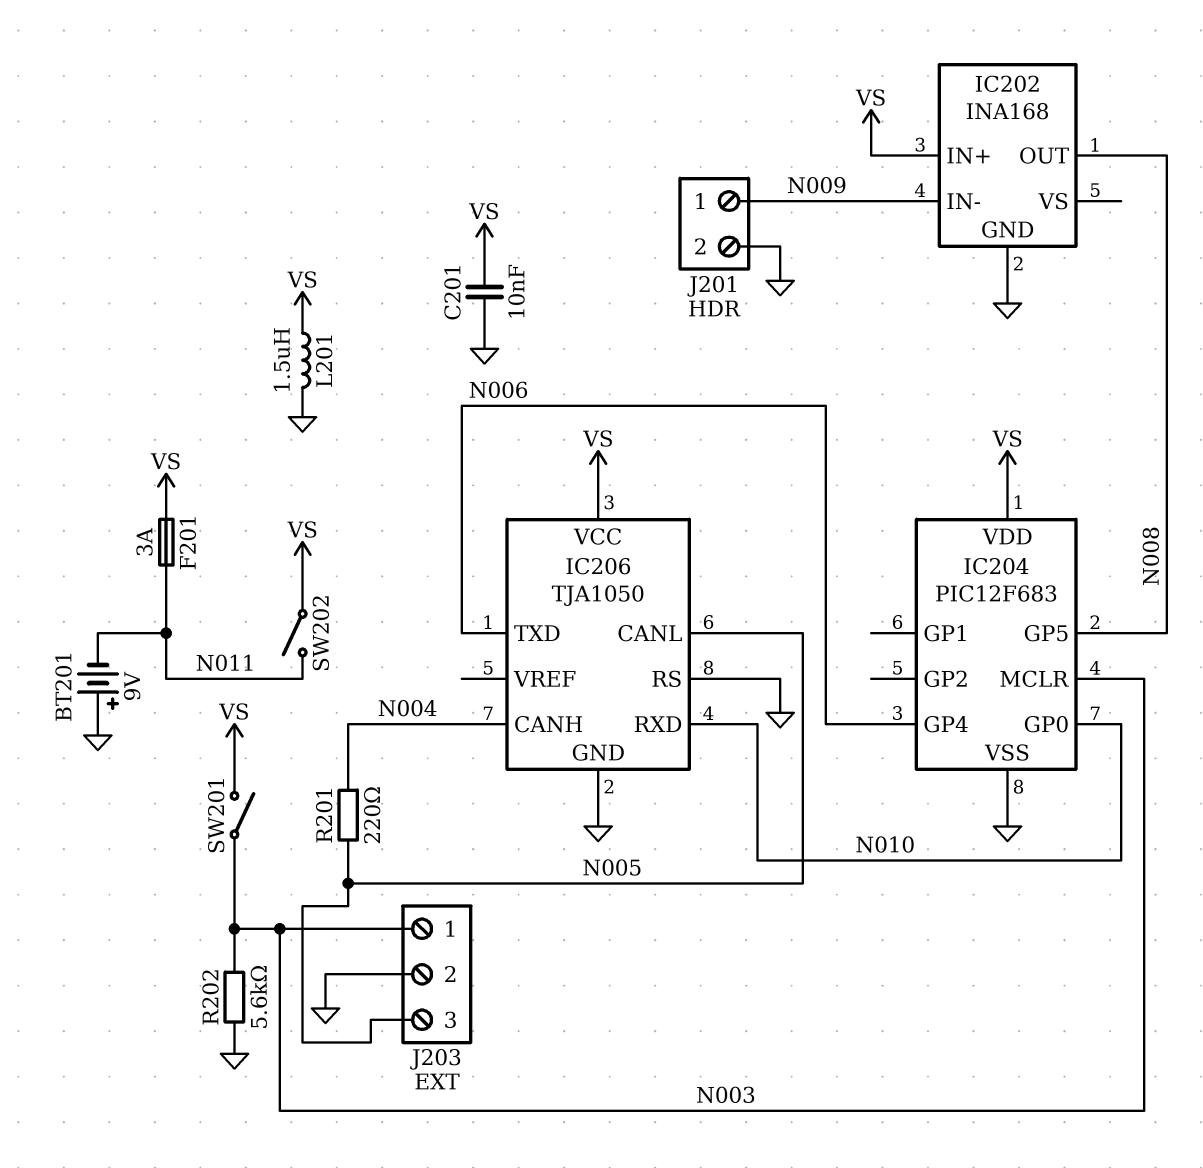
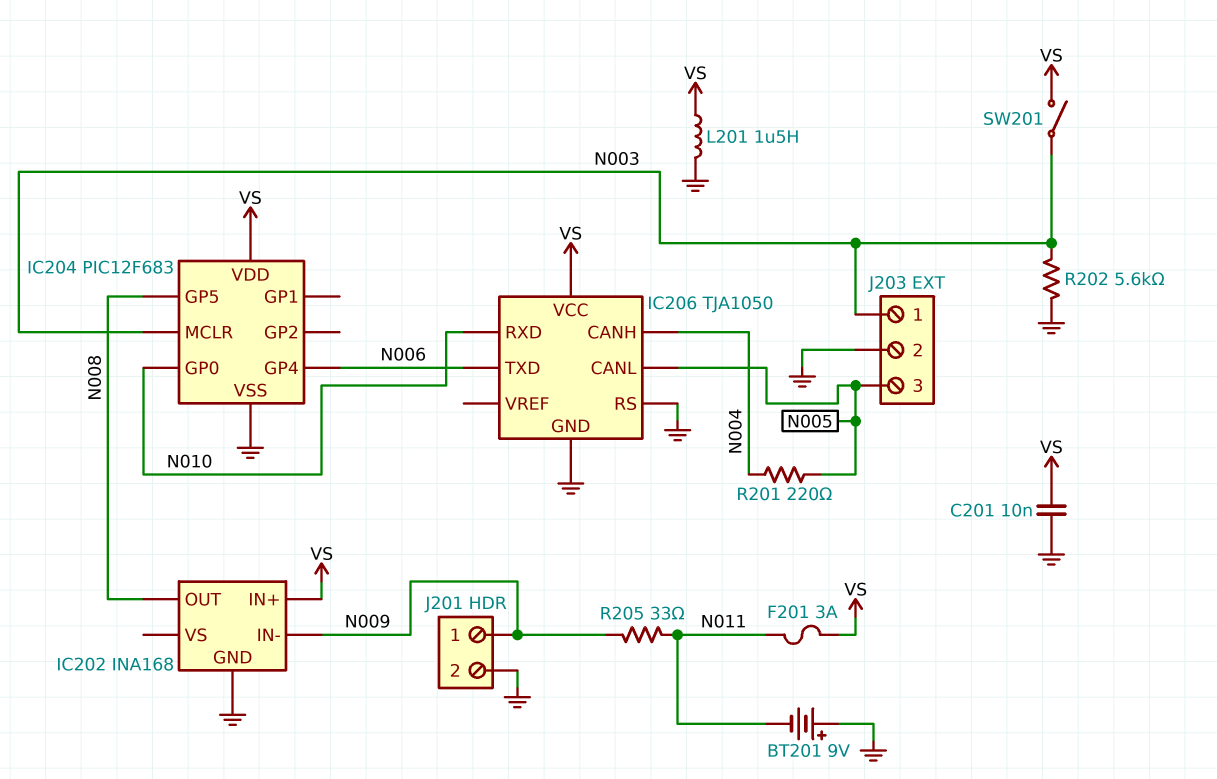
R205: none -> 33 (N009, N011)
SW202: switch (N011, VS) -> none

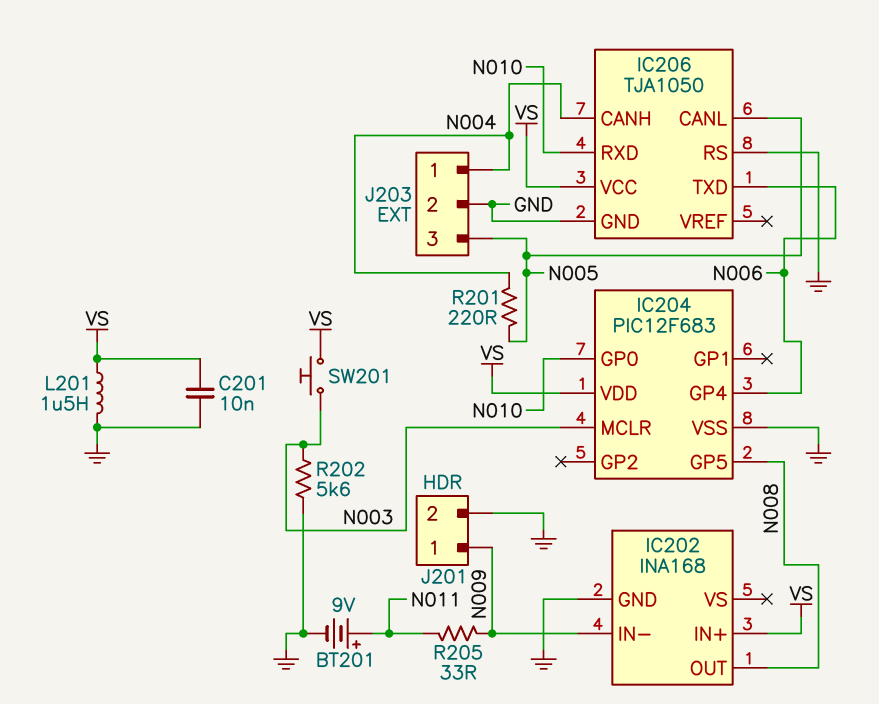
BT201: 9V (plus GND, minus N011) -> 9V (plus N011, minus GND)
F201: 3A (N011, VS) -> none
J203 pin 1: N003 -> N004
SW201: switch (N003, VS) -> button (N003, VS)

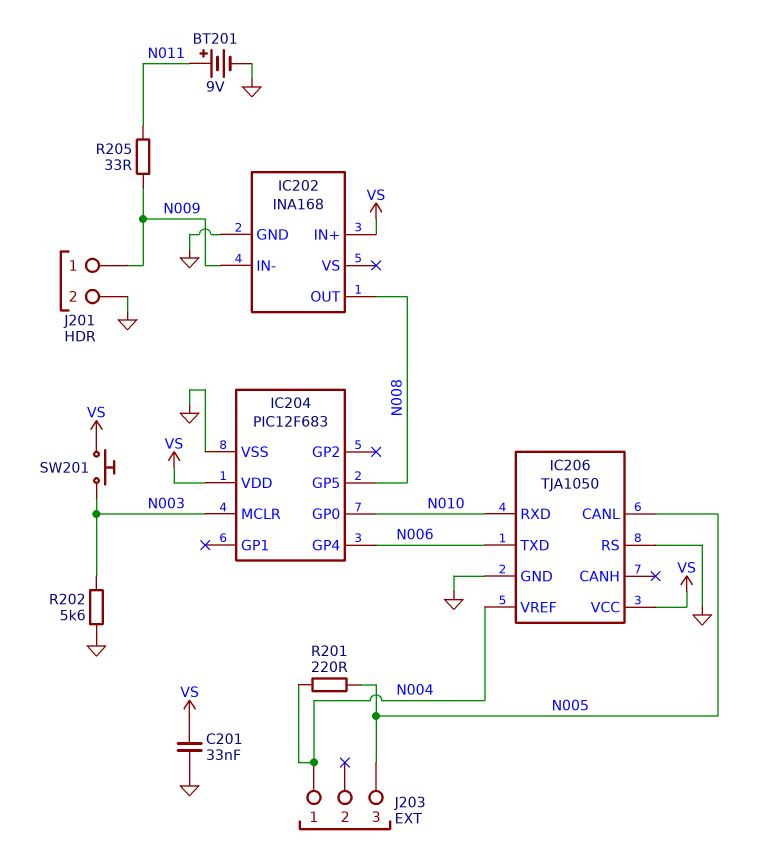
C201: 10nF (GND, VS) -> 33nF (GND, VS)
IC206 pin CANH: N004 -> none
IC206 pin VREF: none -> N004
J203 pin 2: GND -> none
L201: 1.5uH (GND, VS) -> none

